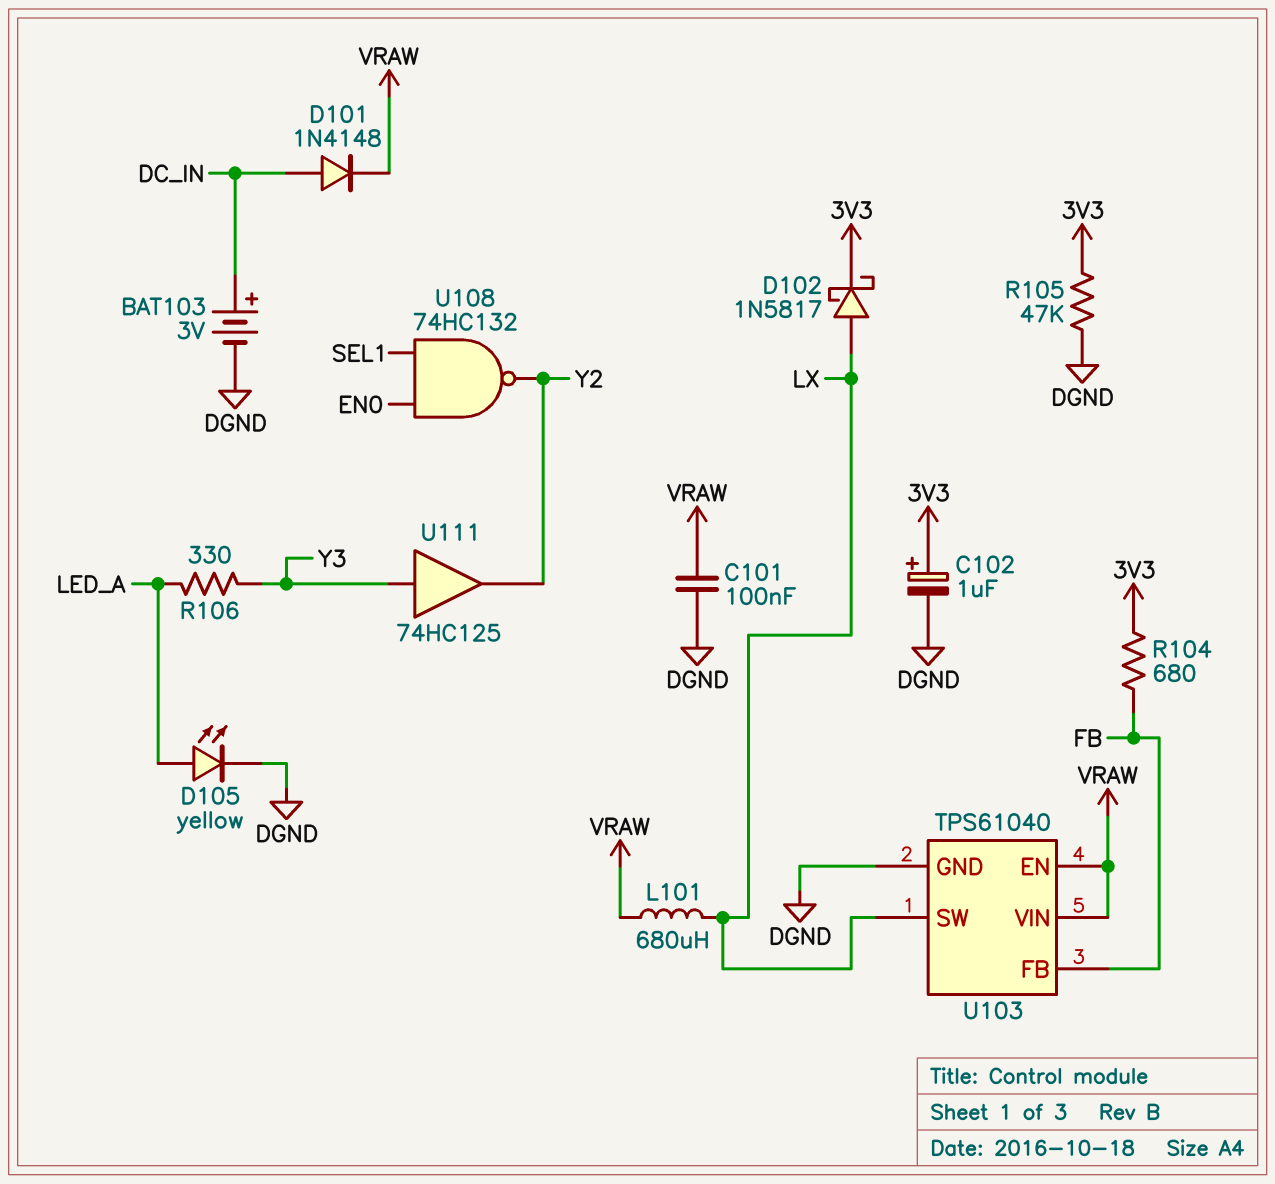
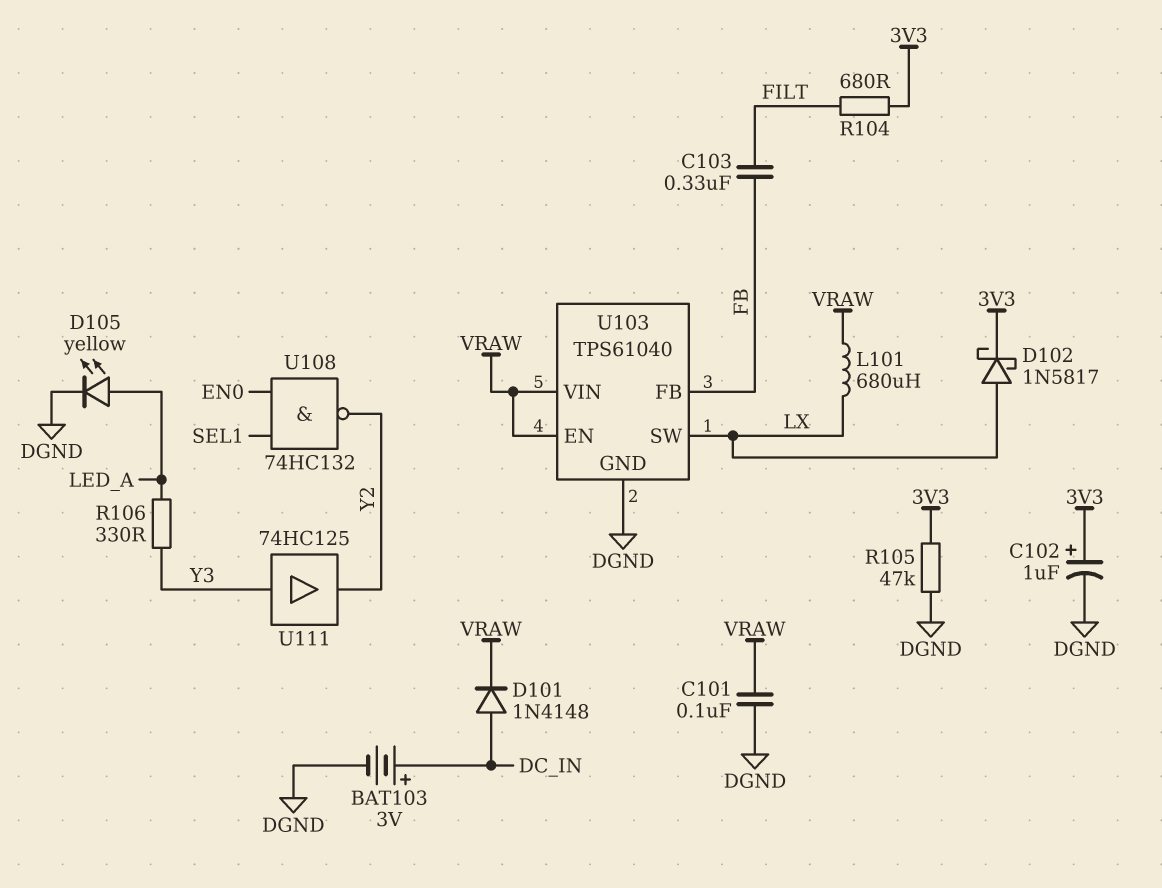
C103: none -> 330nF (FB, FILT)
R104: 680 (3V3, FB) -> 680 (3V3, FILT)

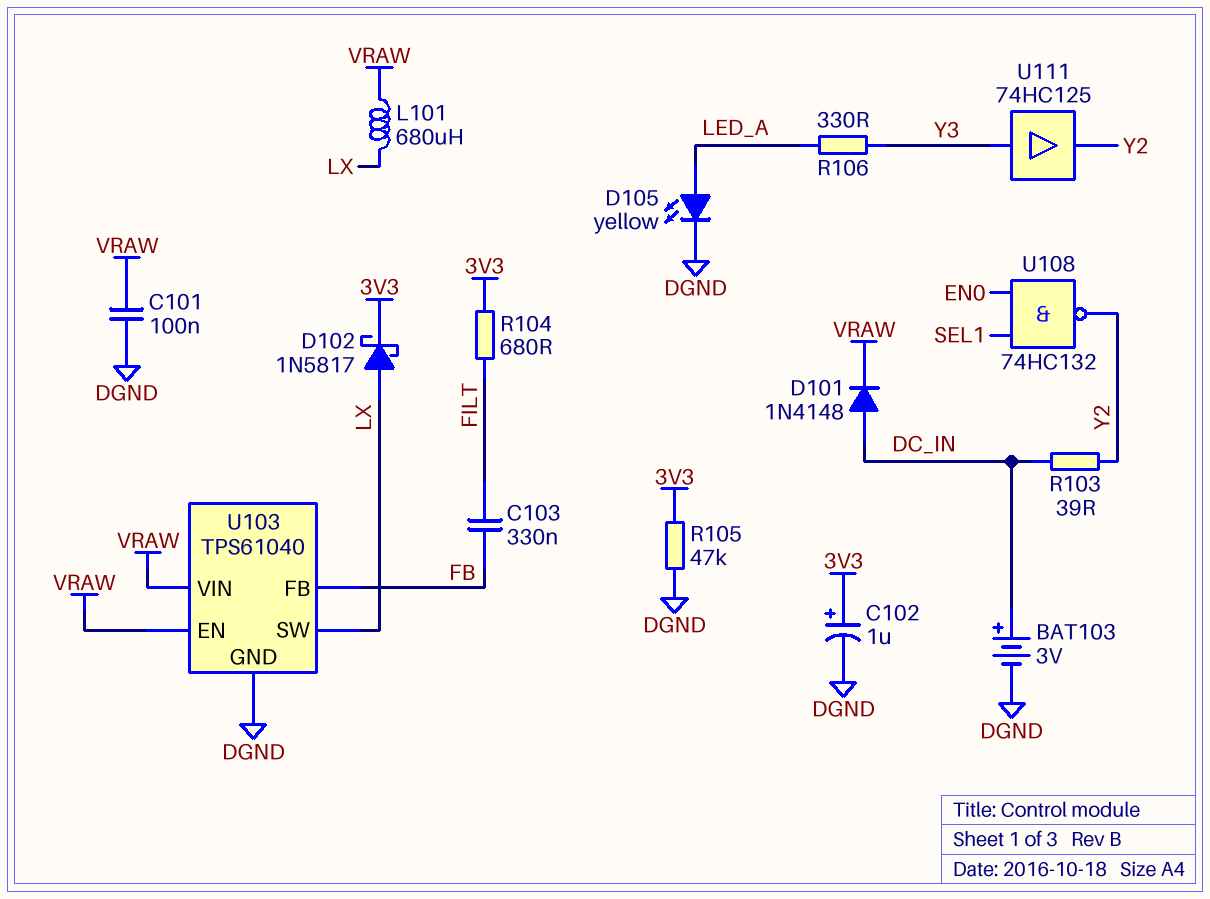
R103: none -> 39 (DC_IN, Y2)

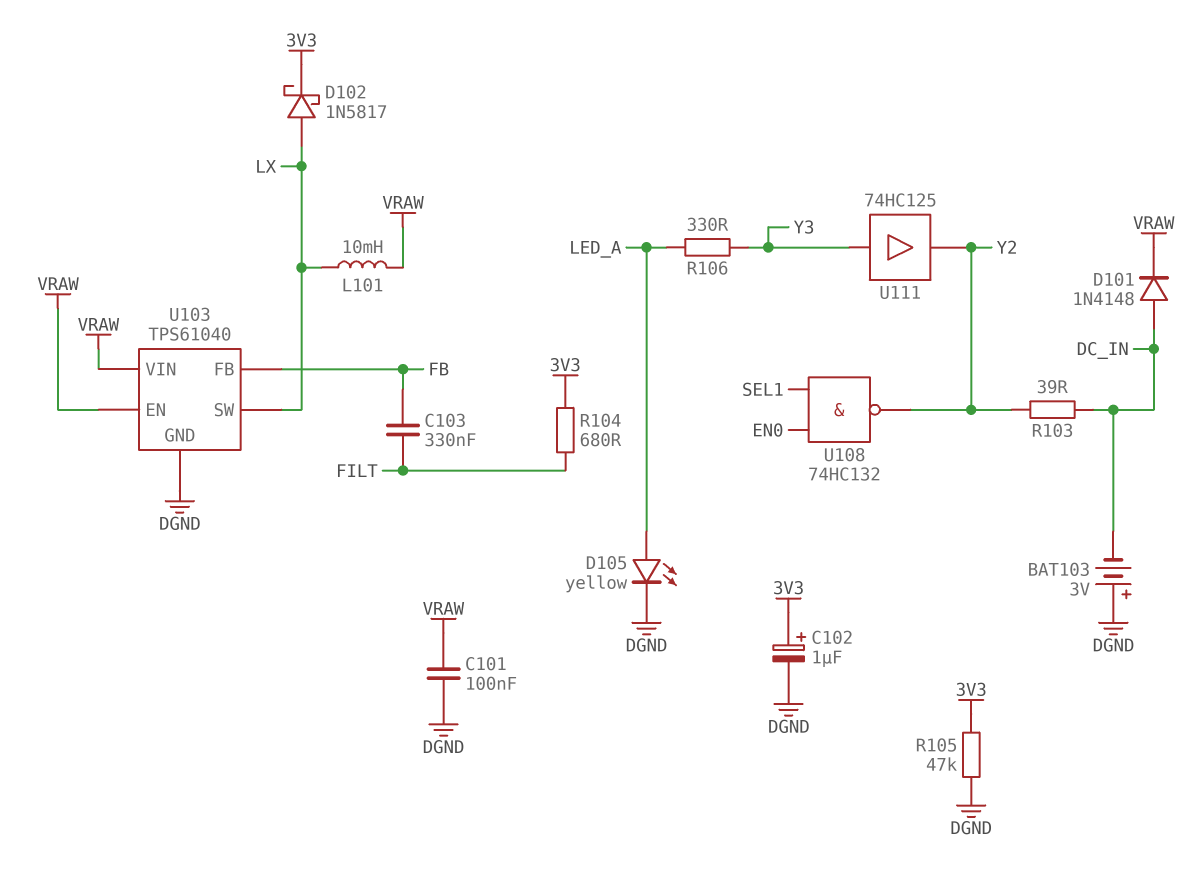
BAT103: 3V (plus DC_IN, minus DGND) -> 3V (plus DGND, minus DC_IN)
L101: 680uH (LX, VRAW) -> 10mH (LX, VRAW)

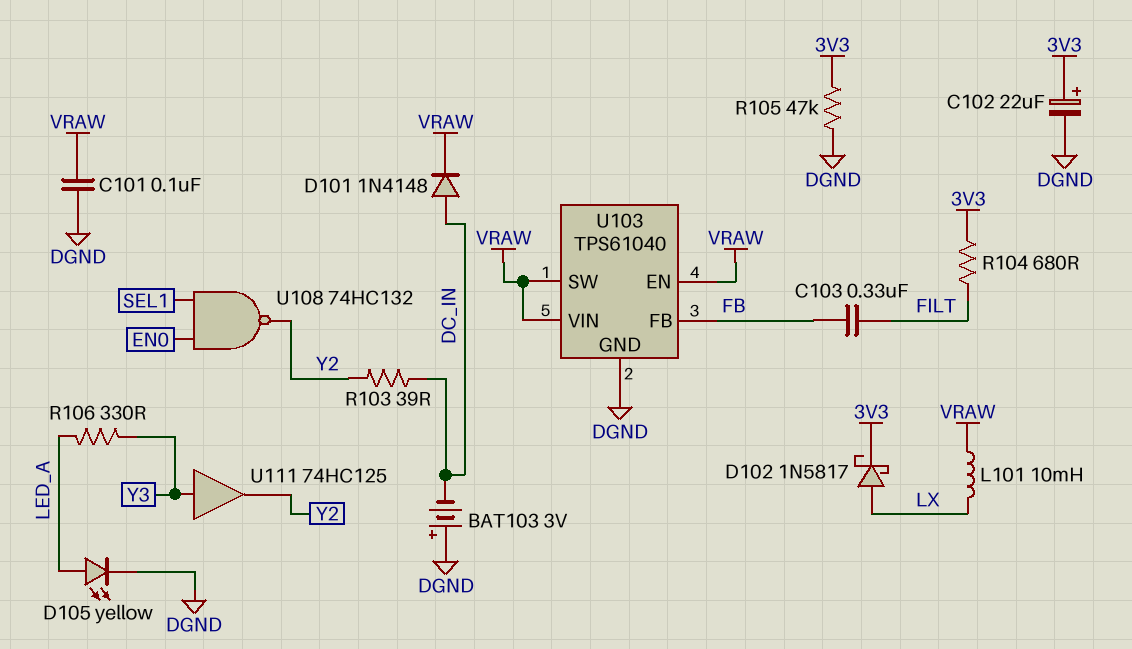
C102: 1uF (plus 3V3, minus DGND) -> 22uF (plus 3V3, minus DGND)
U103 pin SW: LX -> VRAW

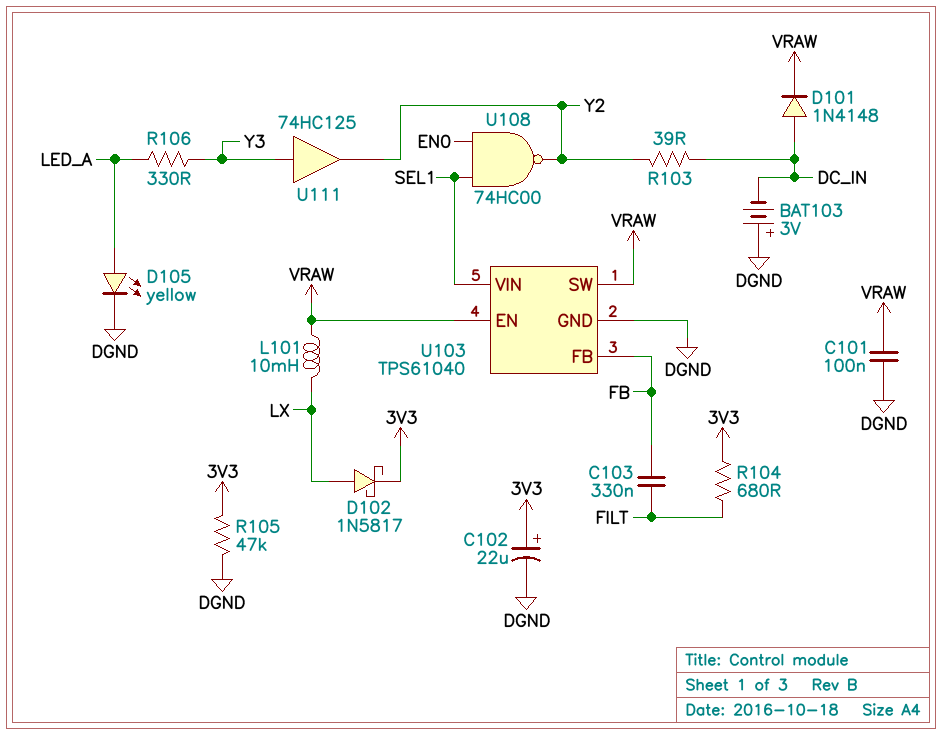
U103 pin VIN: VRAW -> SEL1
U108: NAND 74HC132 (in EN0, in SEL1, out Y2) -> NAND 74HC00 (in EN0, in SEL1, out Y2)

